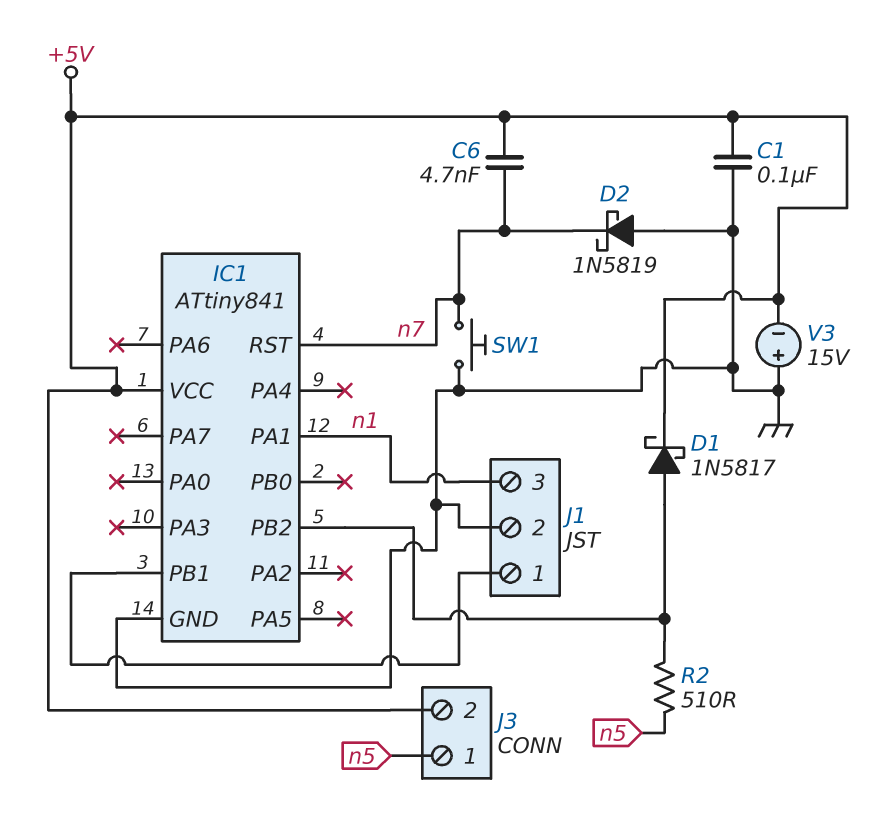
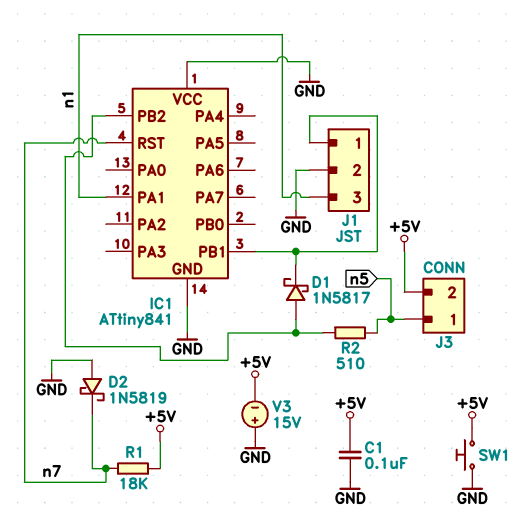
C6: 4.7nF (+5V, n7) -> none
D1: schottky 1N5817 (A IC1/PB2, K +5V) -> schottky 1N5817 (A IC1/PB2, K IC1/PB1)
IC1 pin VCC: +5V -> GND
R1: none -> 18k (+5V, n7)
SW1: button (GND, n7) -> button (+5V, GND)

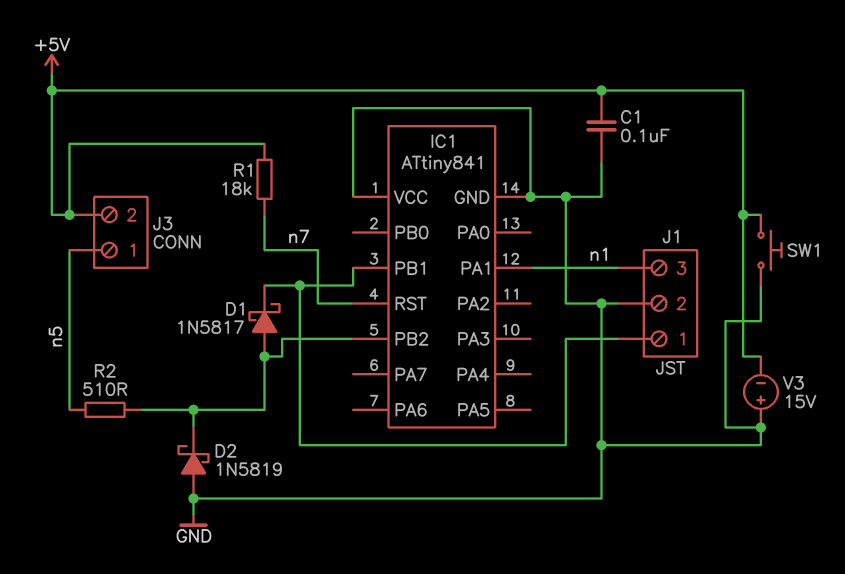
D2: schottky 1N5819 (A GND, K n7) -> schottky 1N5819 (A GND, K IC1/PB2)

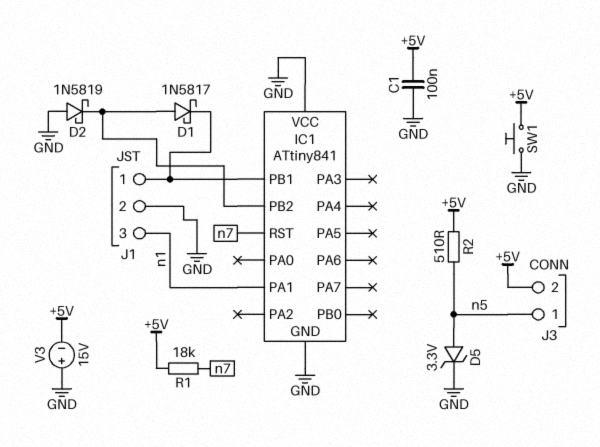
D5: none -> zener 3.3V (A n5, K GND)
R2: 510 (IC1/PB2, n5) -> 510 (+5V, n5)

